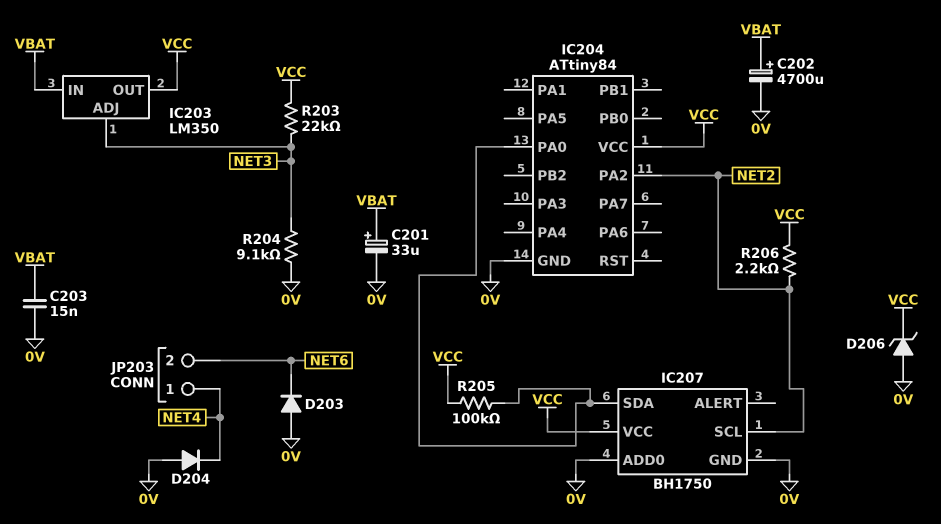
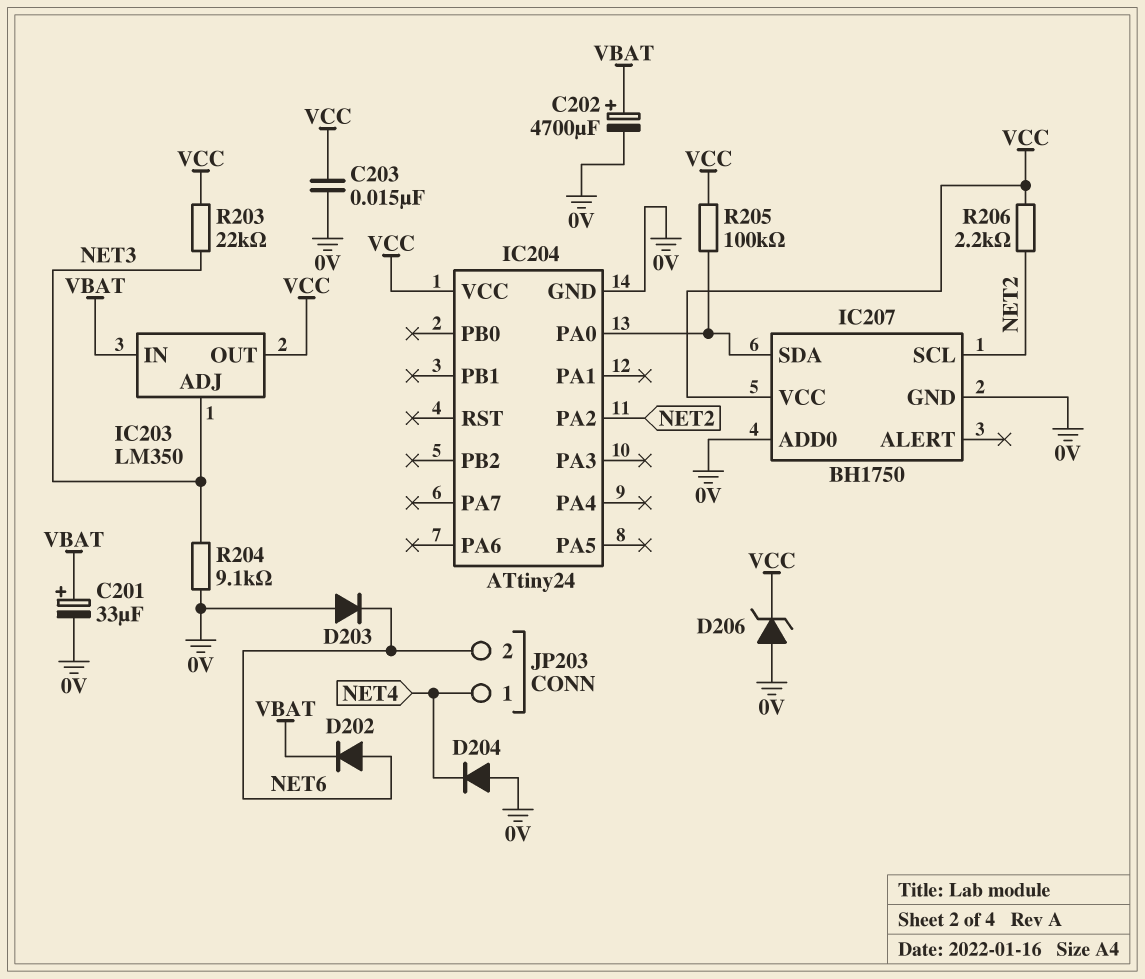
C203: 15nF (0V, VBAT) -> 15nF (0V, VCC)
D202: none -> diode (A NET6, K VBAT)
IC204: ATtiny84 -> ATtiny24

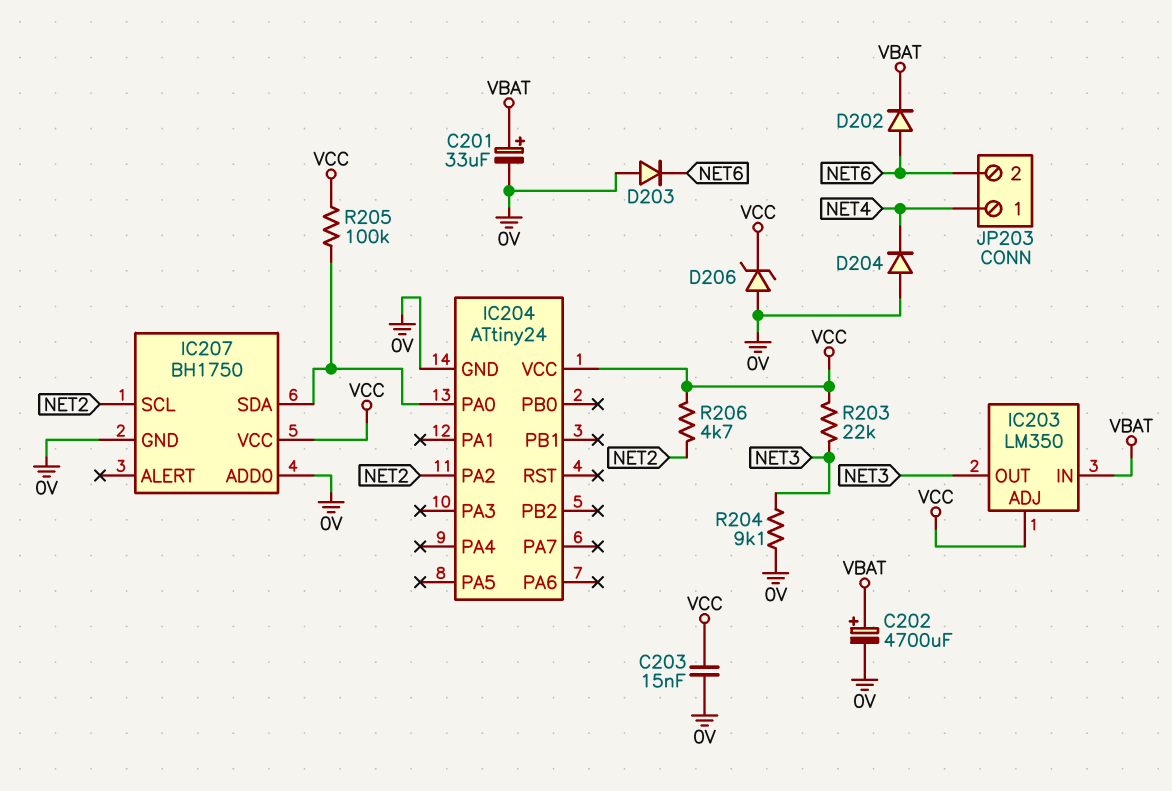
IC203 pin ADJ: NET3 -> VCC
IC203 pin OUT: VCC -> NET3
R206: 2.2k (NET2, VCC) -> 4.7k (NET2, VCC)

